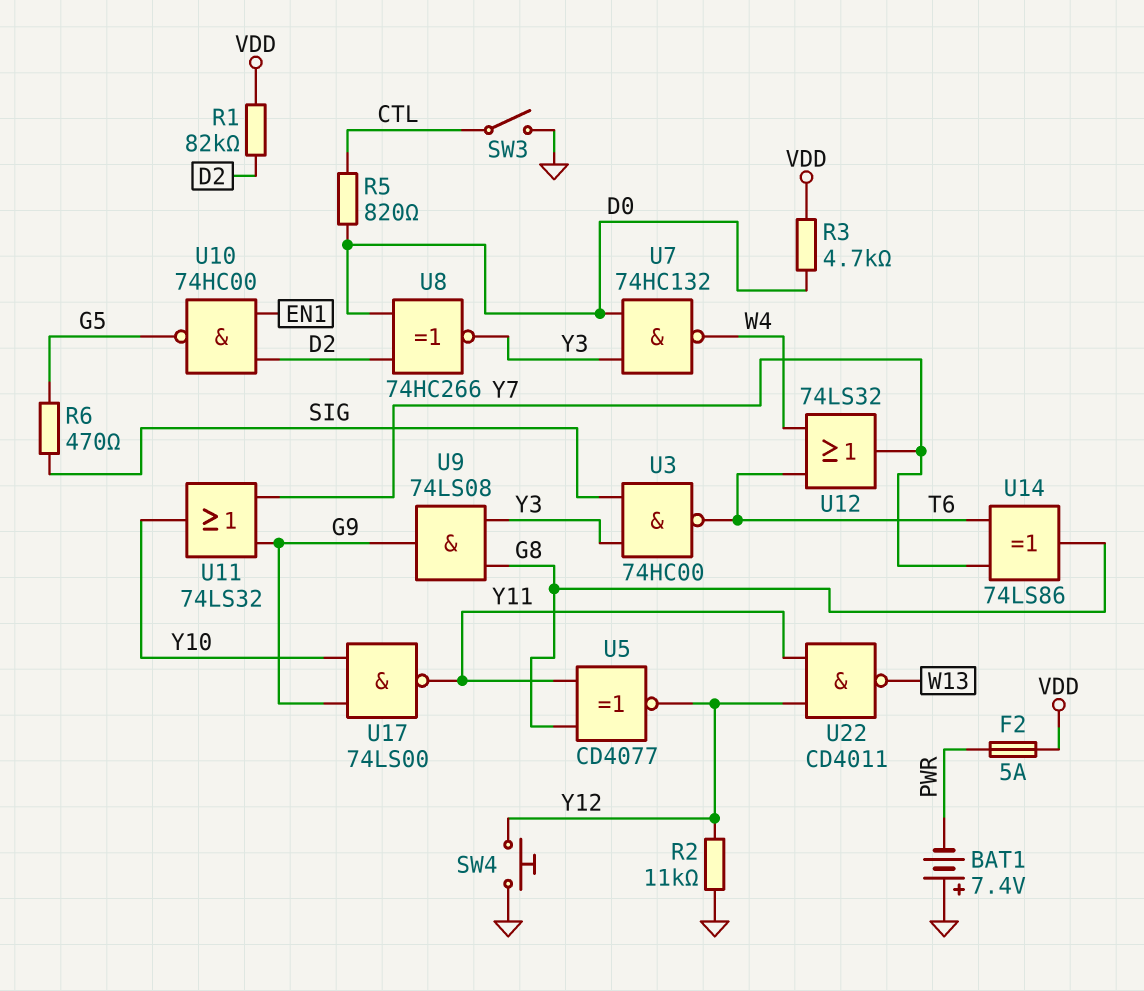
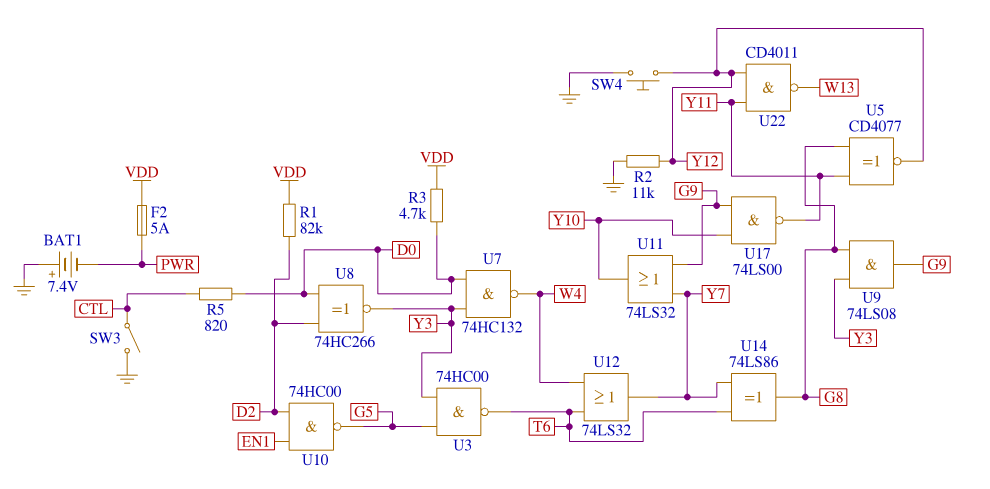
R6: 470 (G5, SIG) -> none
U3: NAND 74HC00 (in SIG, in Y3, out T6) -> NAND 74HC00 (in G5, in Y3, out T6)

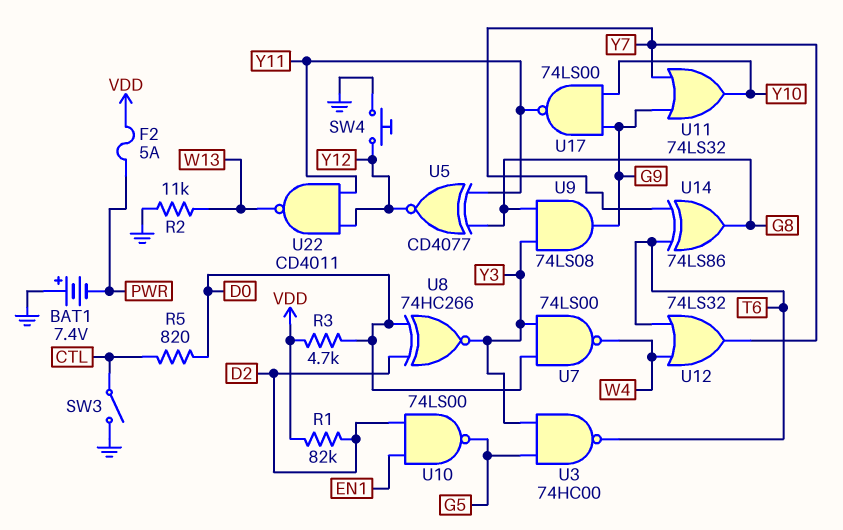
R2: 11k (GND, Y12) -> 11k (GND, W13)
U7: NAND 74HC132 (in D0, in Y3, out W4) -> NAND 74LS00 (in D0, in Y3, out W4)
U10: NAND 74HC00 (in D2, in EN1, out G5) -> NAND 74LS00 (in D2, in EN1, out G5)

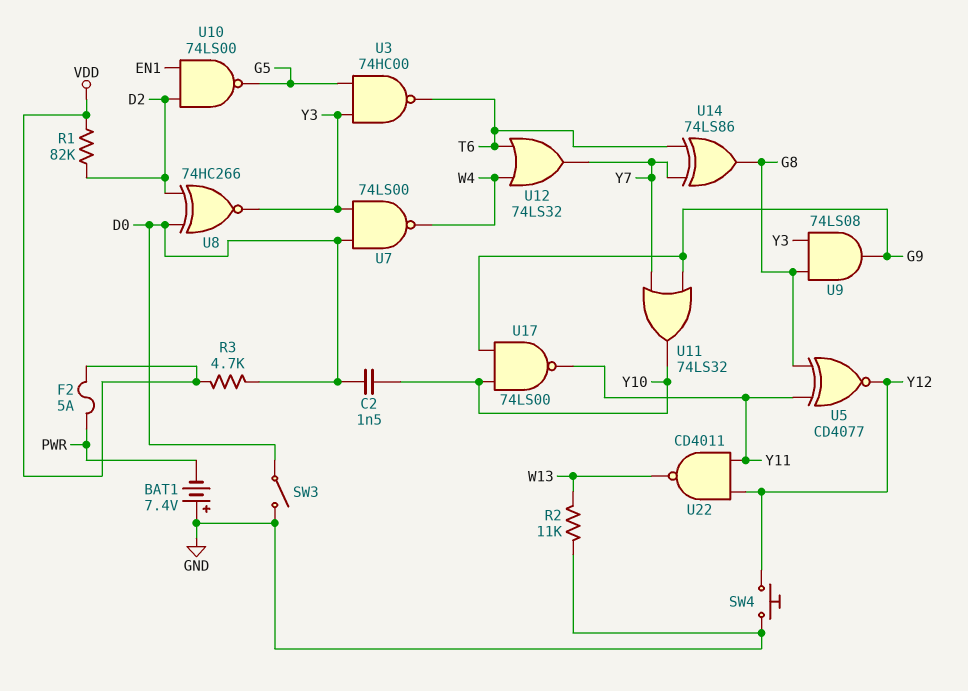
C2: none -> 1.5nF (D0, Y10)
R5: 820 (CTL, D0) -> none
SW3: switch (CTL, GND) -> switch (D0, GND)

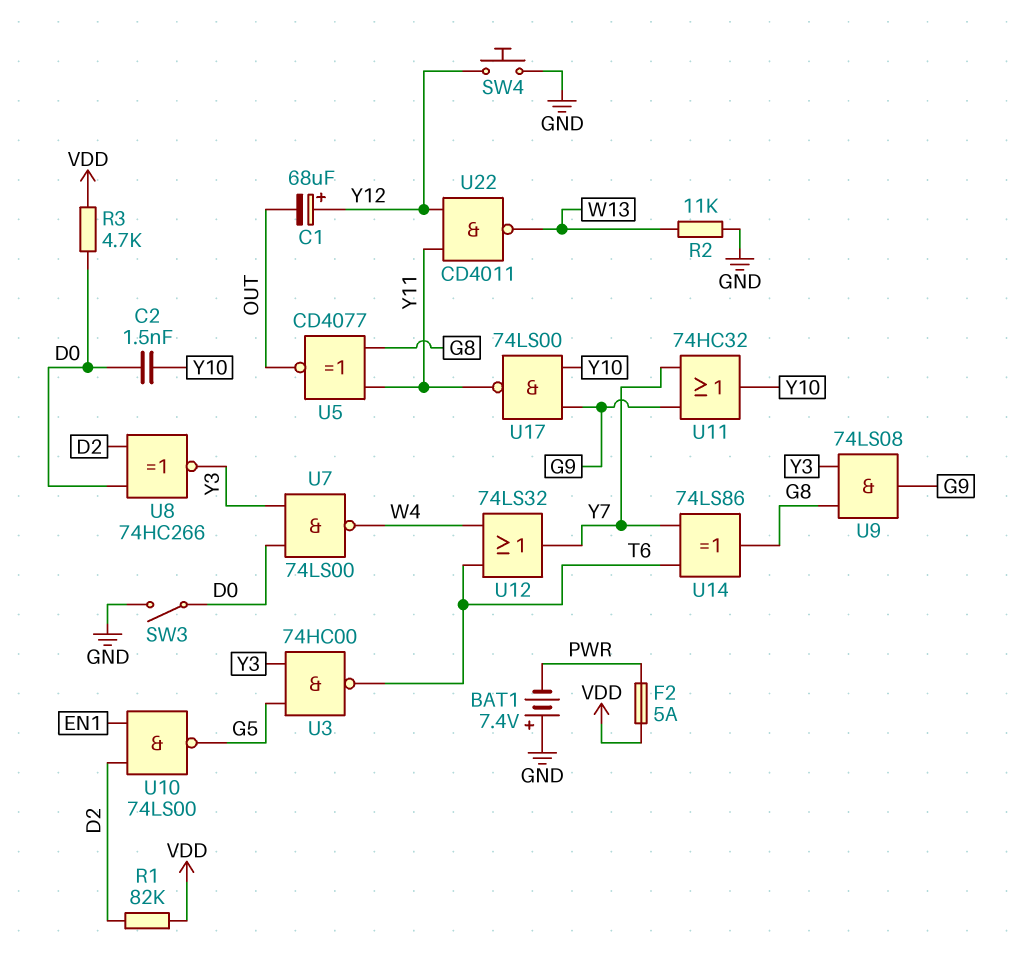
C1: none -> 68uF (plus Y12, minus OUT)
U5: XNOR CD4077 (in G8, in Y11, out Y12) -> XNOR CD4077 (in G8, in Y11, out OUT)
U11: OR 74LS32 (in G9, in Y7, out Y10) -> OR 74HC32 (in G9, in Y7, out Y10)

